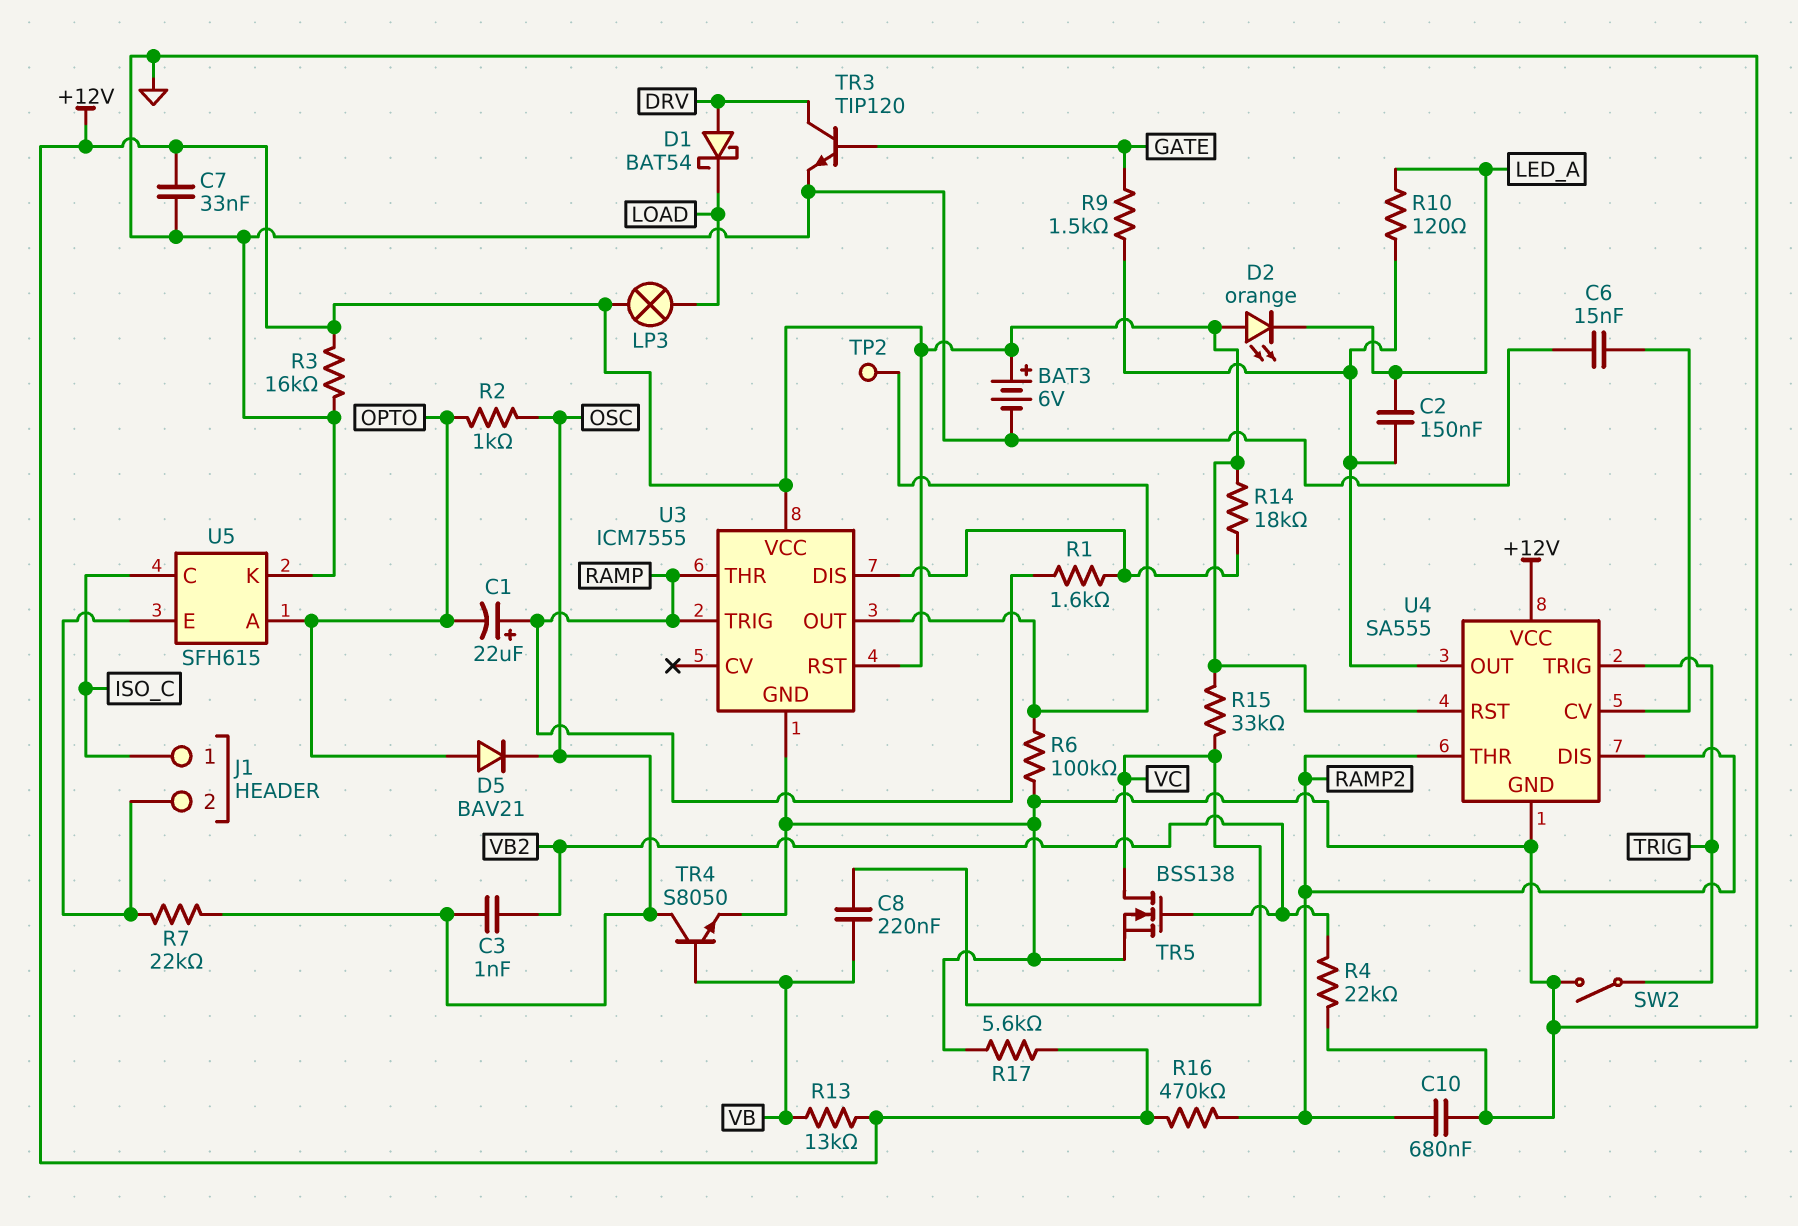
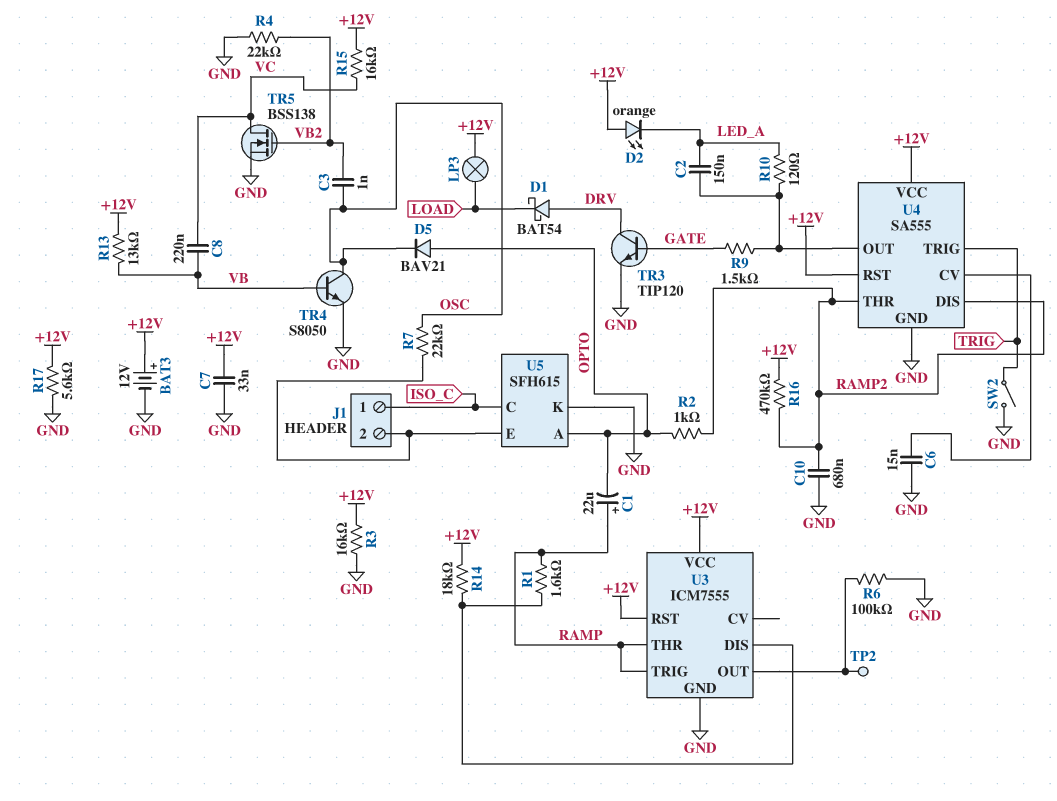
BAT3: 6V (plus +12V, minus GND) -> 12V (plus +12V, minus GND)
R2: 1k (OPTO, OSC) -> 1k (OPTO, RAMP2)
R15: 33k (+12V, VC) -> 16k (+12V, VC)

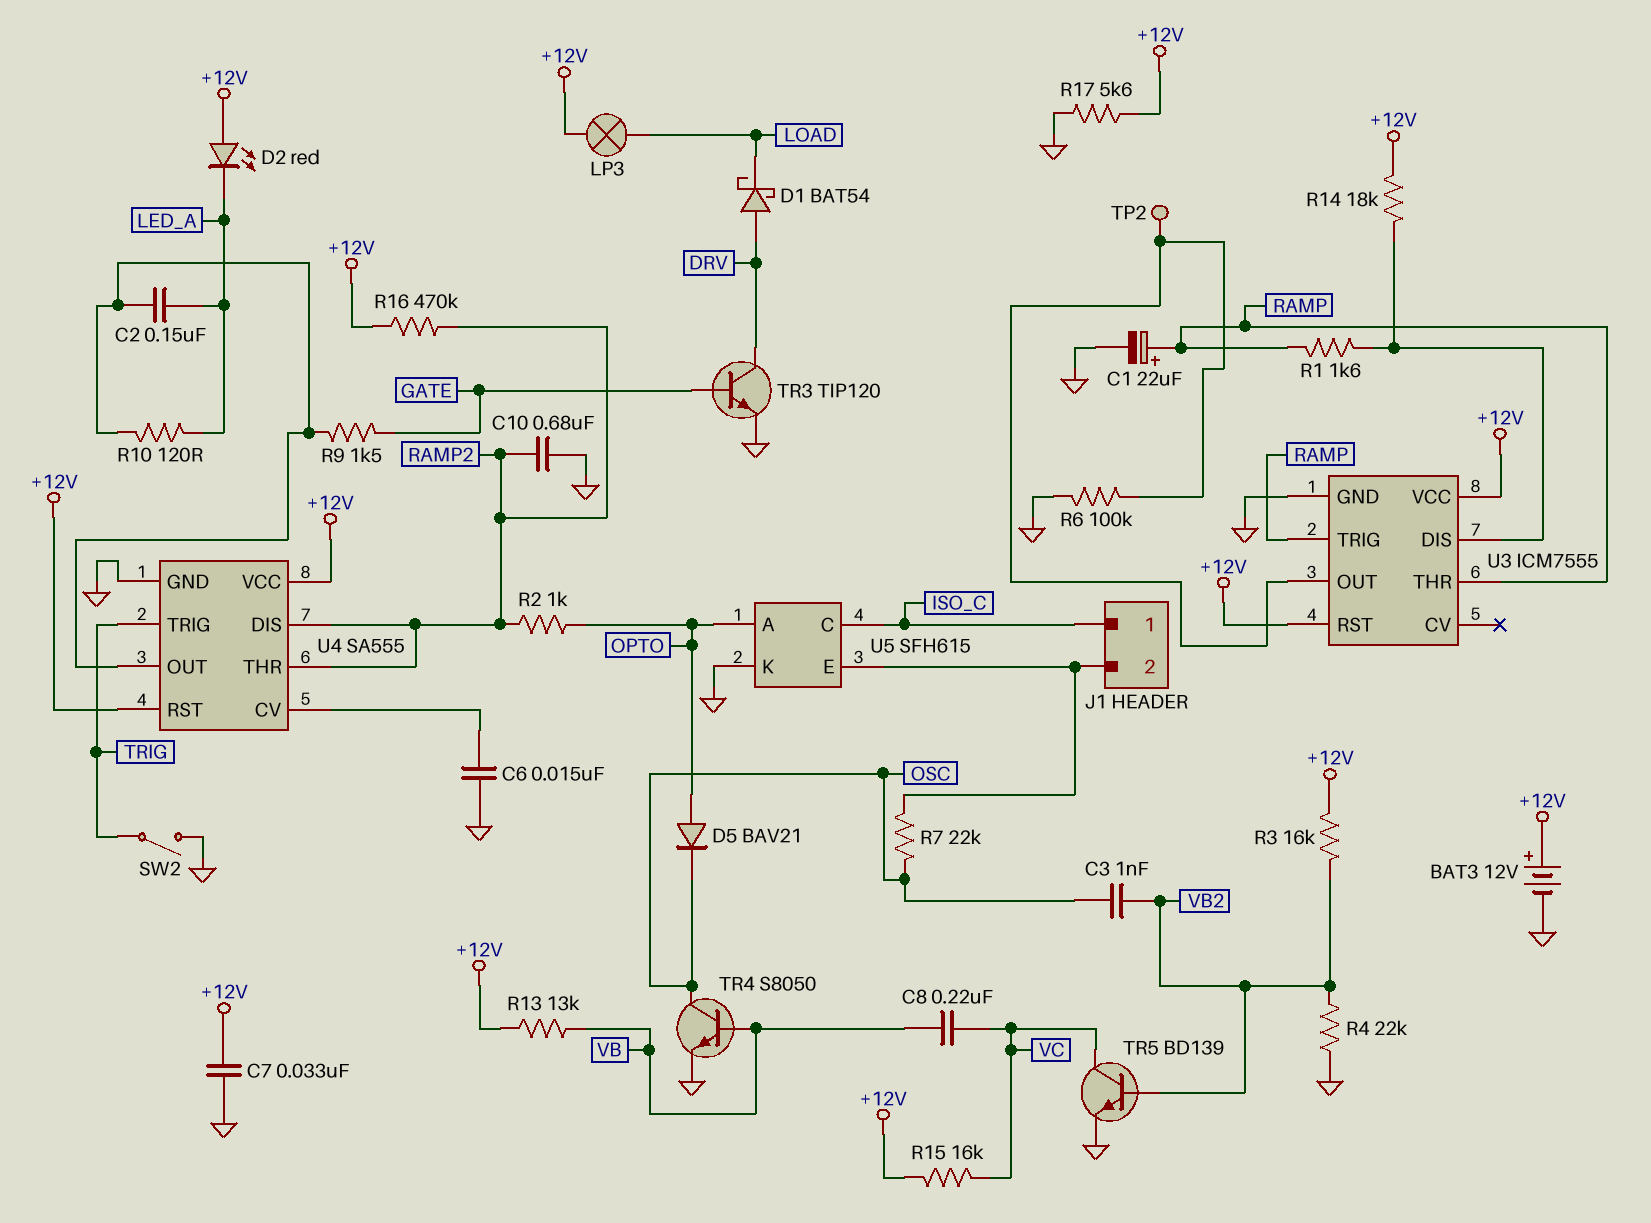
C1: 22uF (plus RAMP, minus OPTO) -> 22uF (plus RAMP, minus GND)
D2: LED orange (A +12V, K LED_A) -> LED red (A +12V, K LED_A)
R3: 16k (+12V, GND) -> 16k (+12V, VB2)
TR5: NMOS BSS138 (G VB2, D VC, S GND) -> NPN BD139 (B VB2, C VC, E GND)

